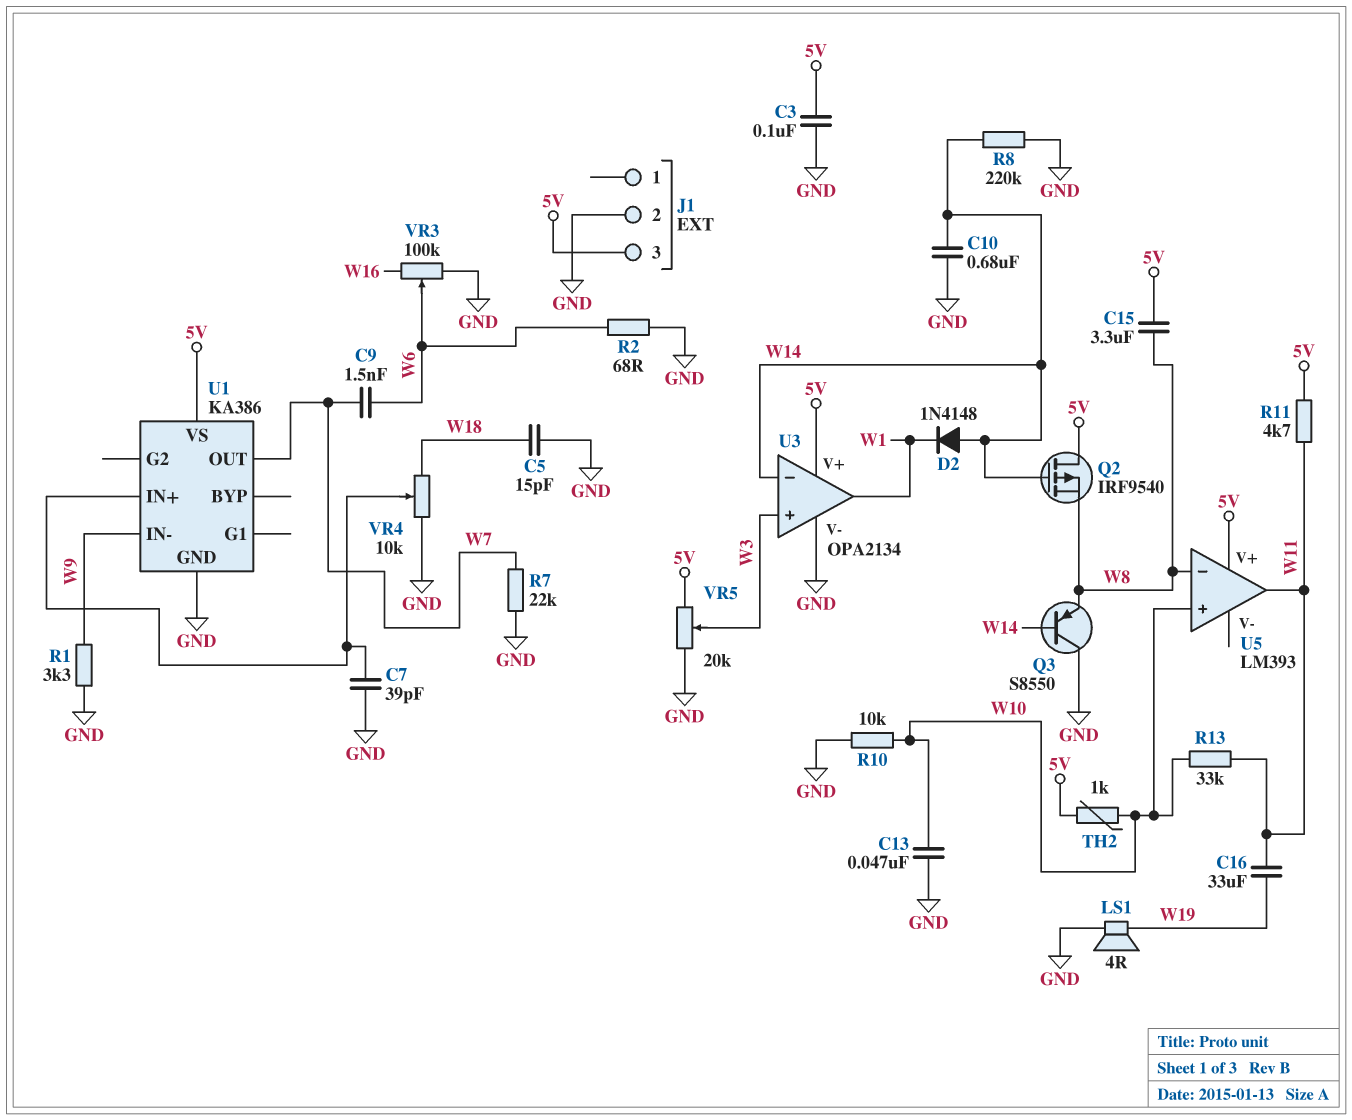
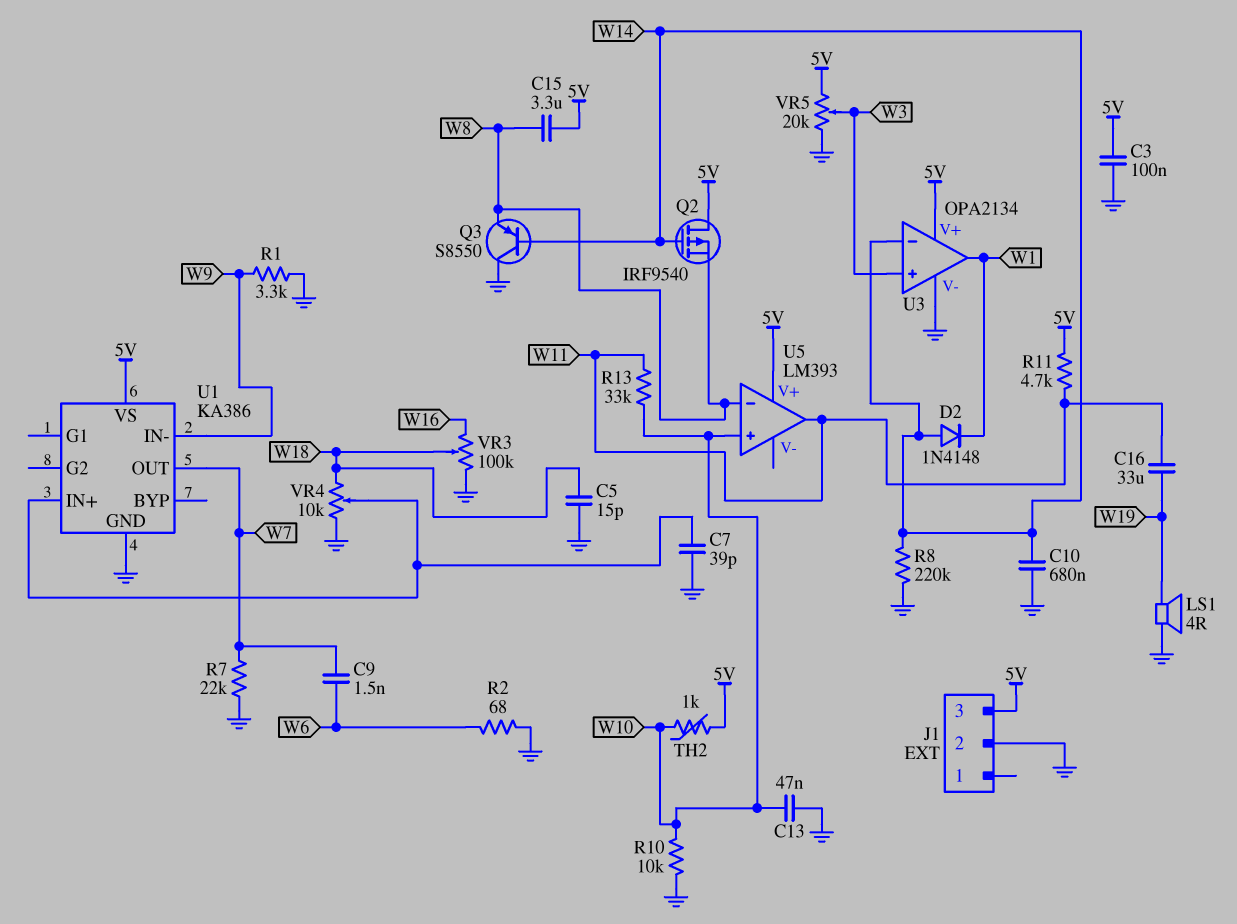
VR3: 100k (GND, W16, wiper W6) -> 100k (GND, W16, wiper W18)

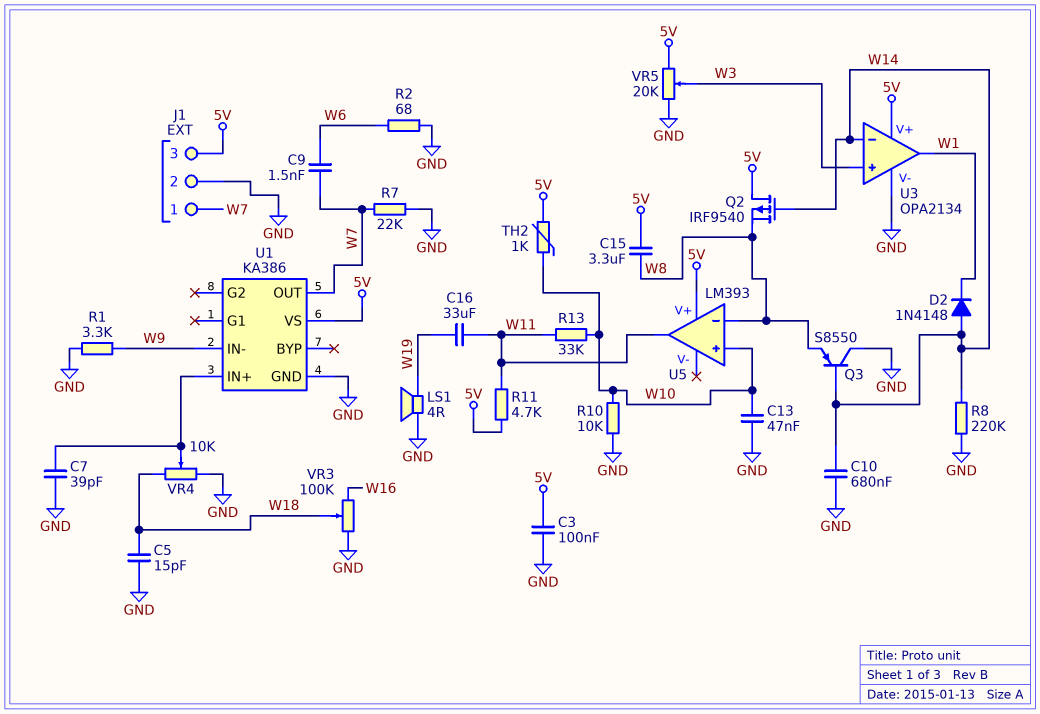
J1 pin 1: none -> W7

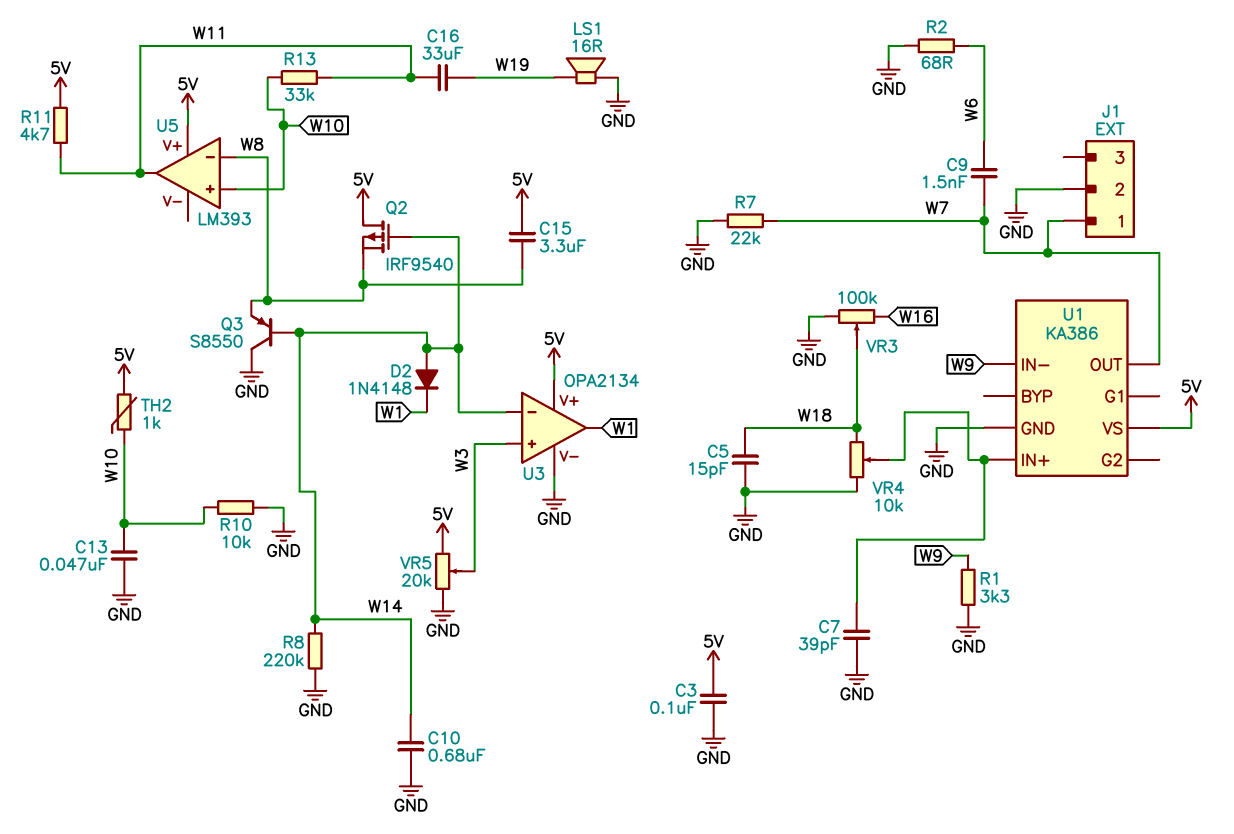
J1 pin 3: 5V -> none
LS1: speaker 4R (GND, W19) -> speaker 16R (GND, W19)

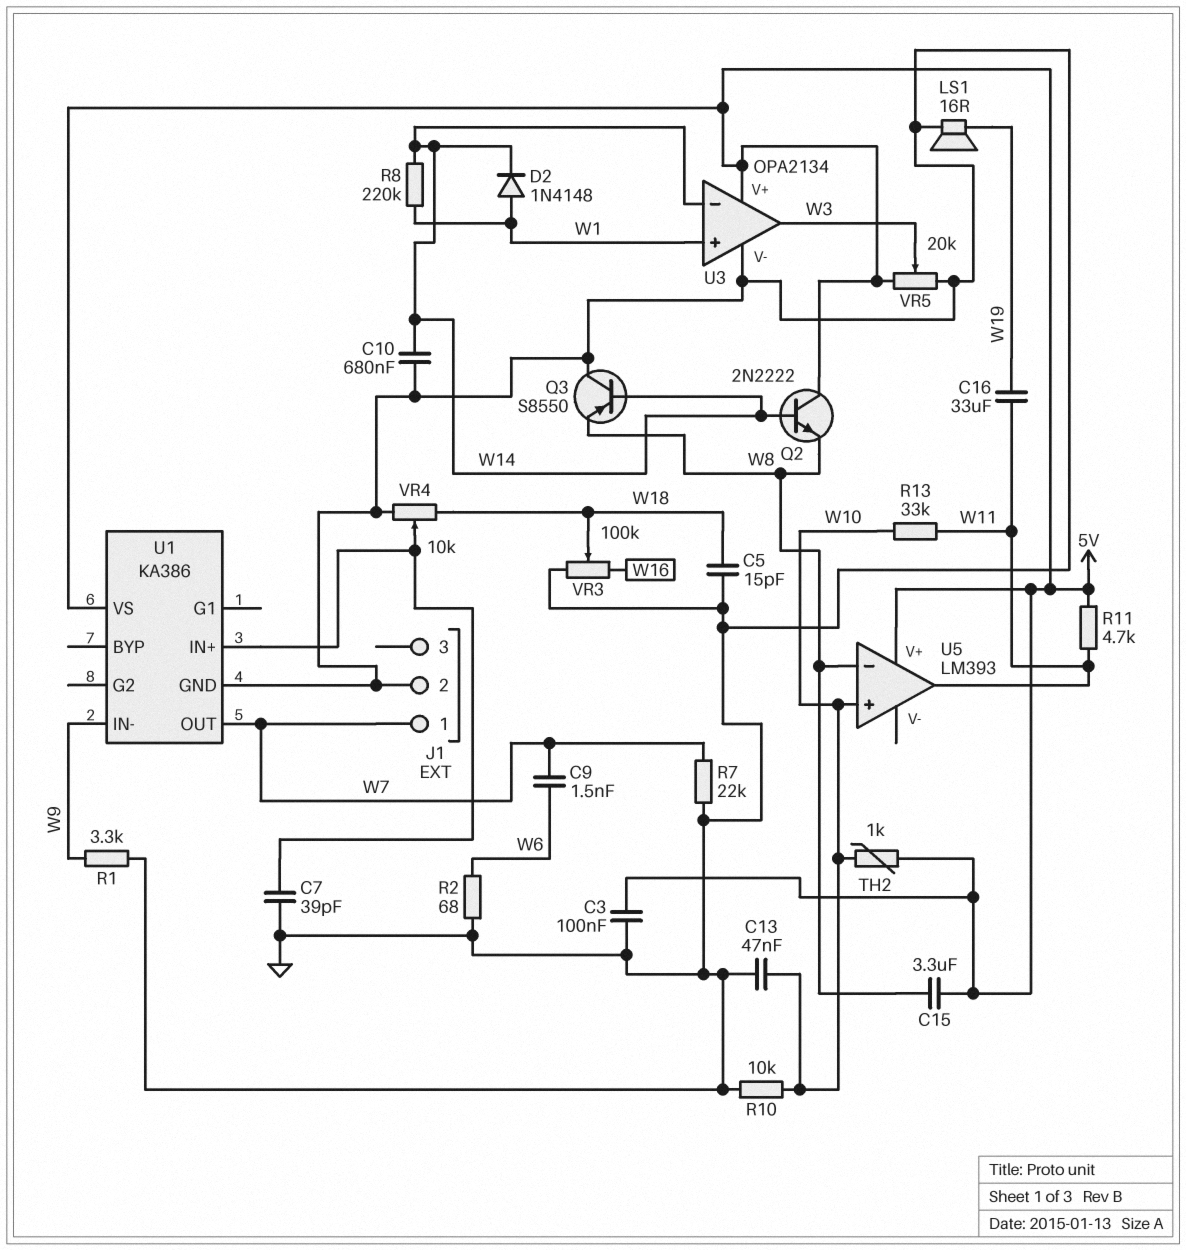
D2: diode 1N4148 (A W14, K W1) -> diode 1N4148 (A W1, K W14)
Q2: PMOS IRF9540 (G W14, D 5V, S W8) -> NPN 2N2222 (B W14, C 5V, E W8)
R8: 220k (GND, W14) -> 220k (W1, W14)
U3 pin in+: W3 -> W1
U3 pin out: W1 -> W3

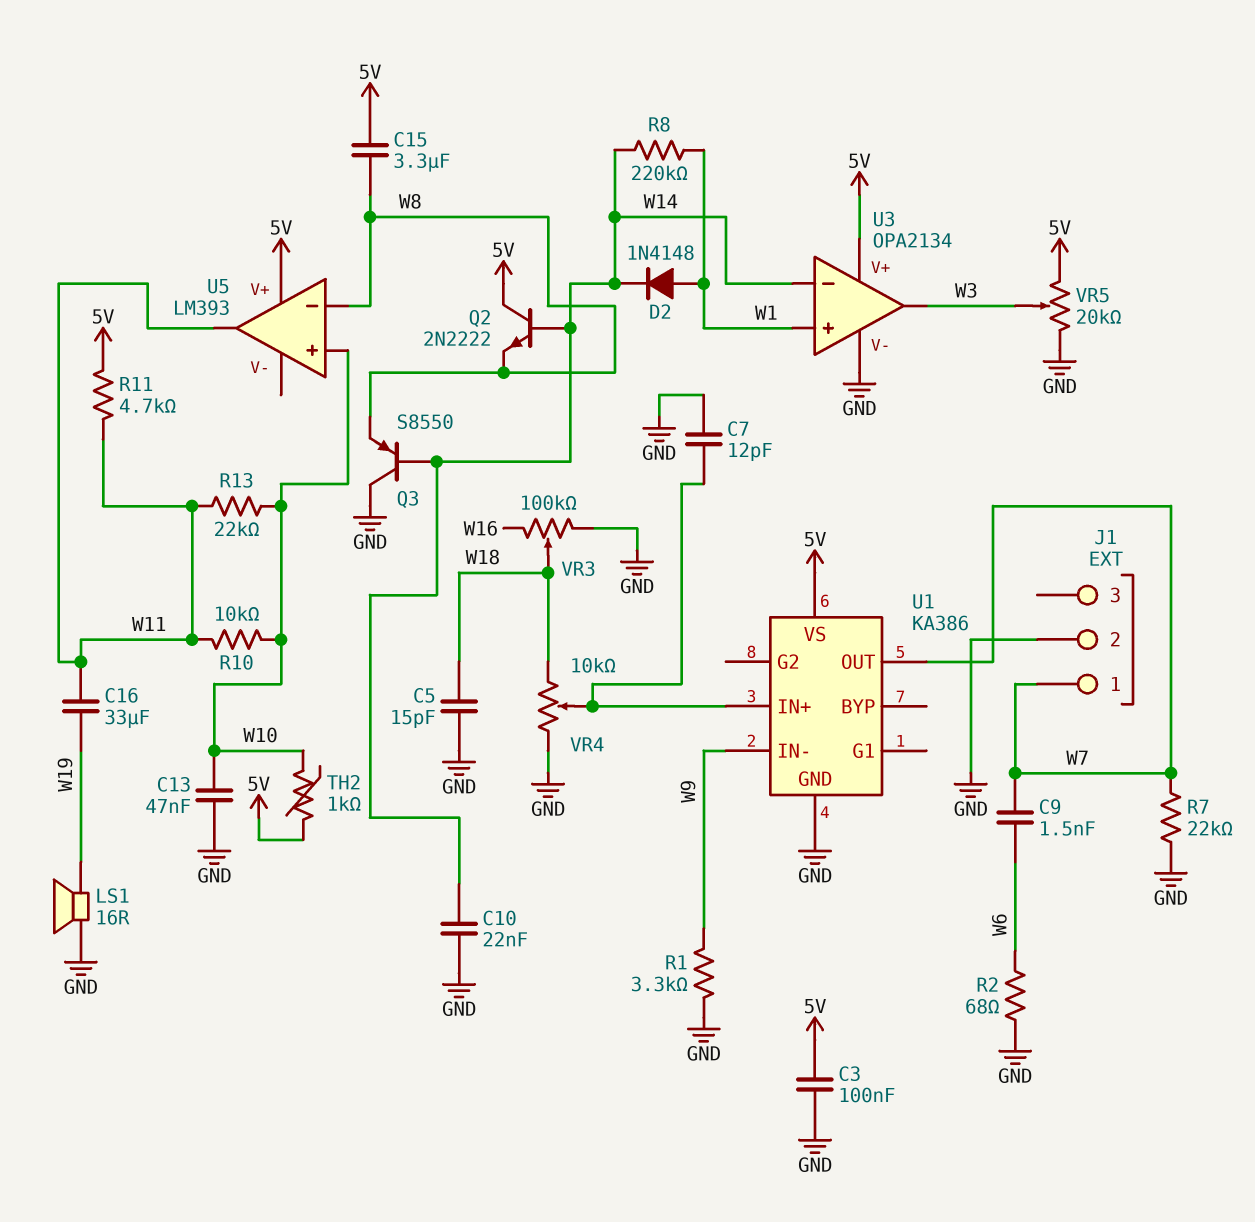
C7: 39pF (GND, U1/IN+) -> 12pF (GND, U1/IN+)
C10: 680nF (GND, W14) -> 22nF (GND, W14)
R10: 10k (GND, W10) -> 10k (W10, W11)
R13: 33k (W10, W11) -> 22k (W10, W11)

